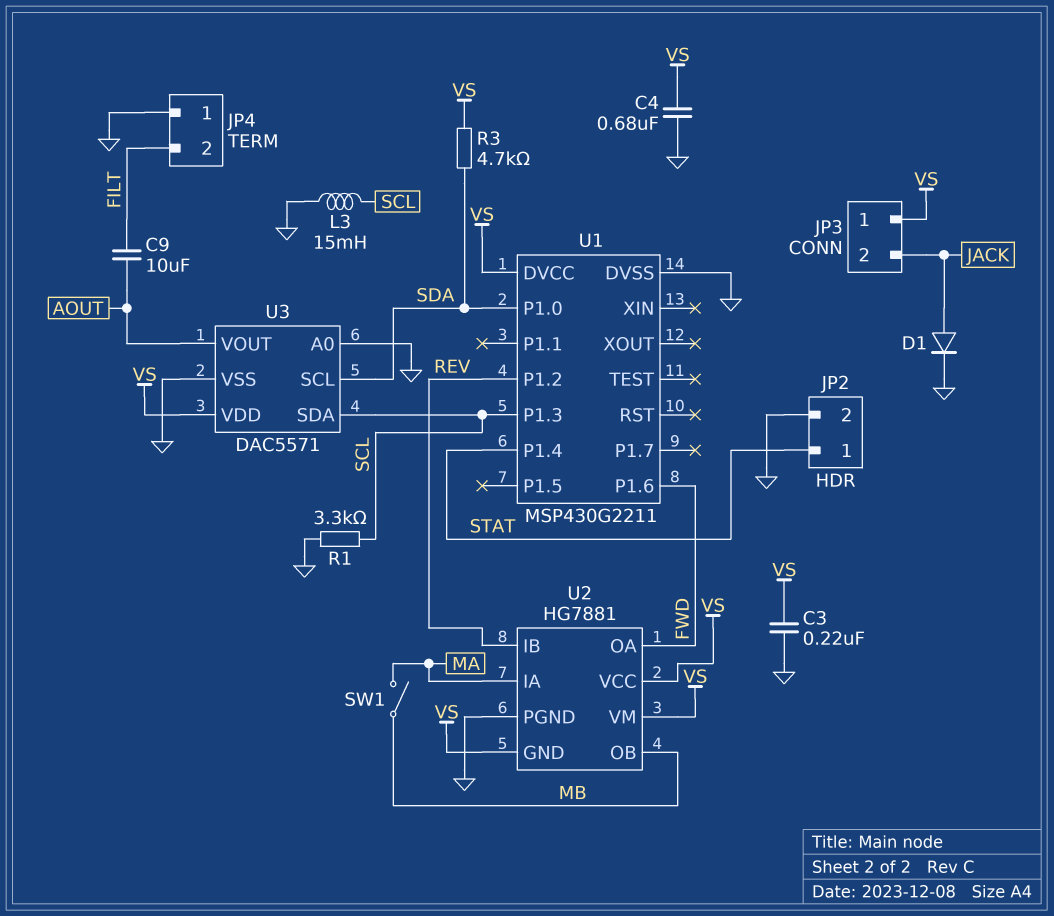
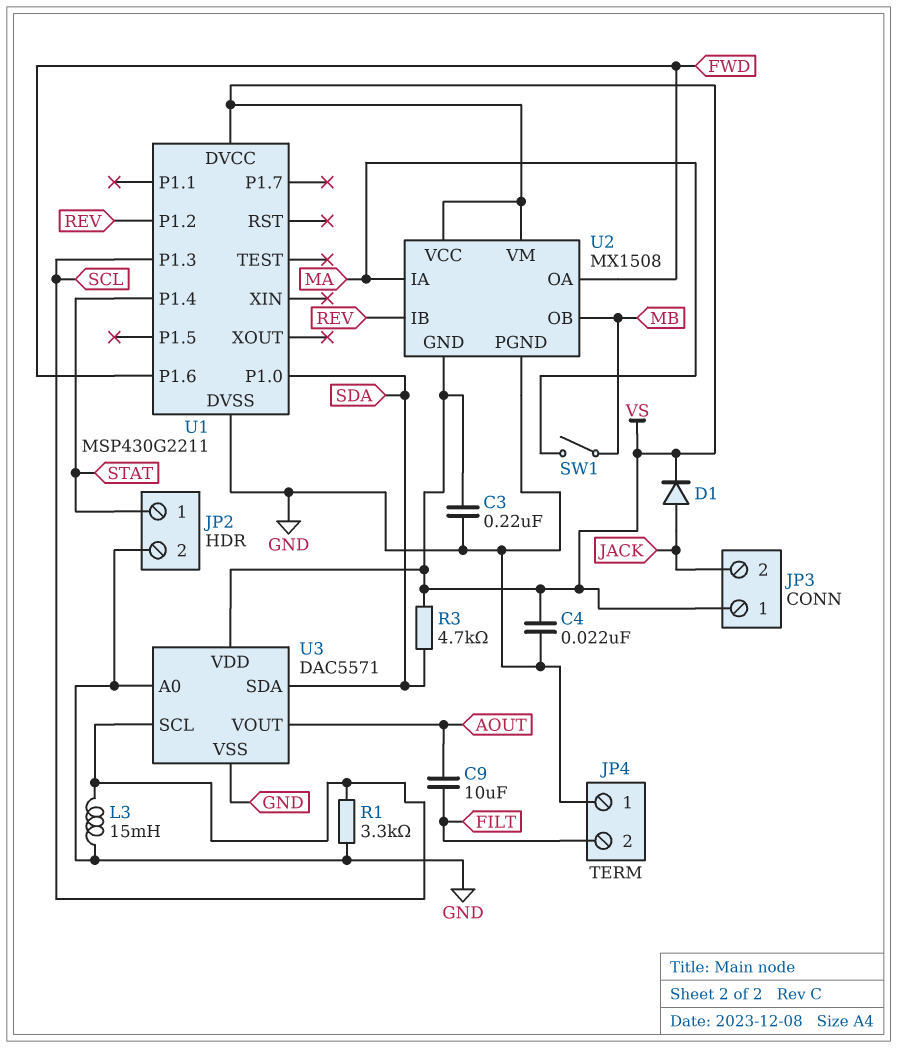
C4: 680nF (GND, VS) -> 22nF (GND, VS)
D1: diode (A JACK, K GND) -> diode (A JACK, K VS)
U2: HG7881 -> MX1508
U3 pin SCL: SDA -> SCL
U3 pin SDA: SCL -> SDA

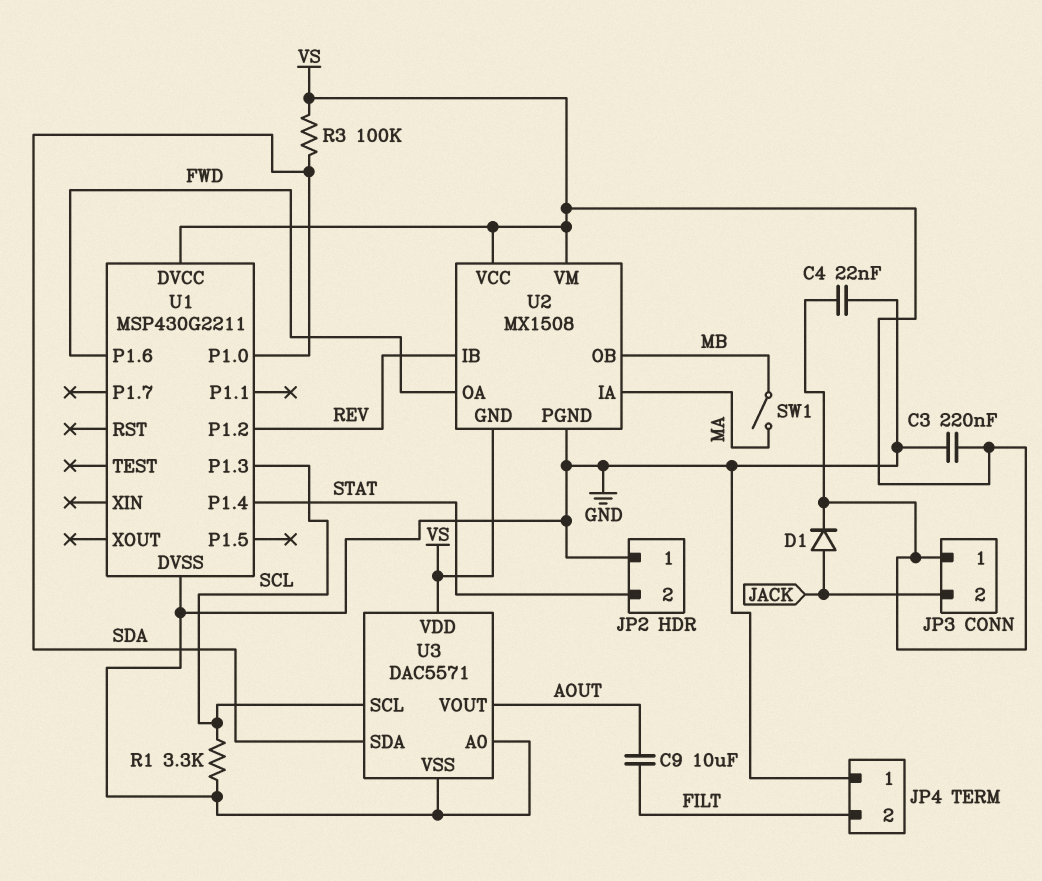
JP2 pin 1: STAT -> GND
JP2 pin 2: GND -> STAT
L3: 15mH (GND, SCL) -> none
R3: 4.7k (SDA, VS) -> 100k (SDA, VS)

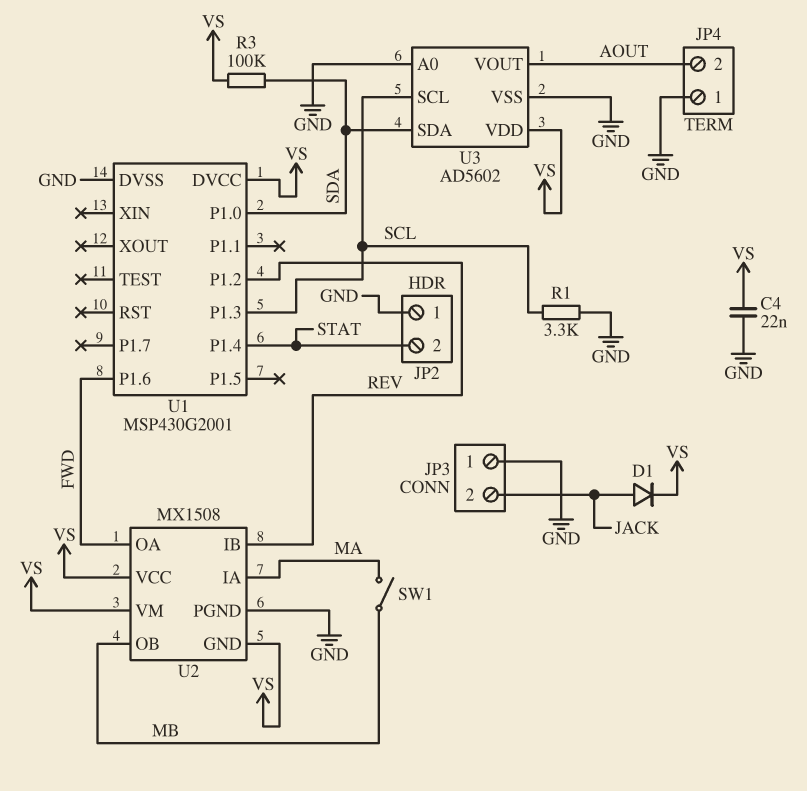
C3: 220nF (GND, VS) -> none
C9: 10uF (AOUT, FILT) -> none
JP3 pin 1: VS -> GND
JP4 pin 2: FILT -> AOUT
U1: MSP430G2211 -> MSP430G2001
U3: DAC5571 -> AD5602

